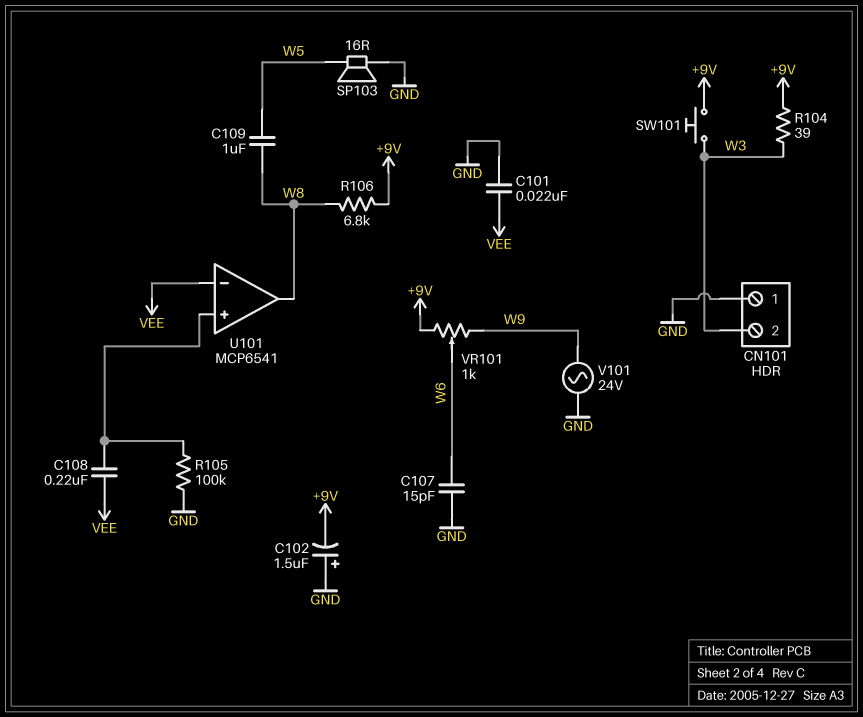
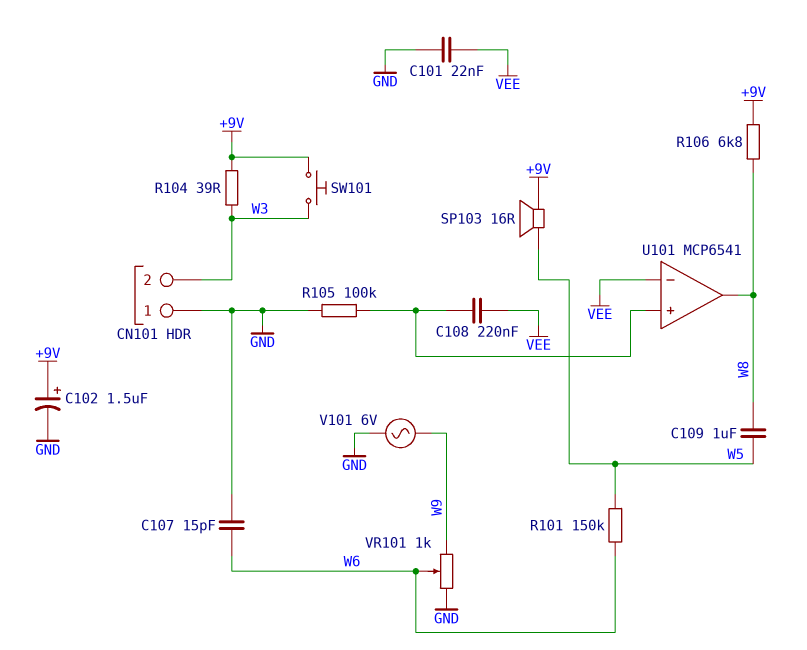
C102: 1.5uF (plus GND, minus +9V) -> 1.5uF (plus +9V, minus GND)
R101: none -> 150k (W5, W6)
SP103: speaker 16R (GND, W5) -> speaker 16R (+9V, W5)
V101: AC 24V (GND, W9) -> AC 6V (GND, W9)
VR101: 1k (+9V, W9, wiper W6) -> 1k (GND, W9, wiper W6)

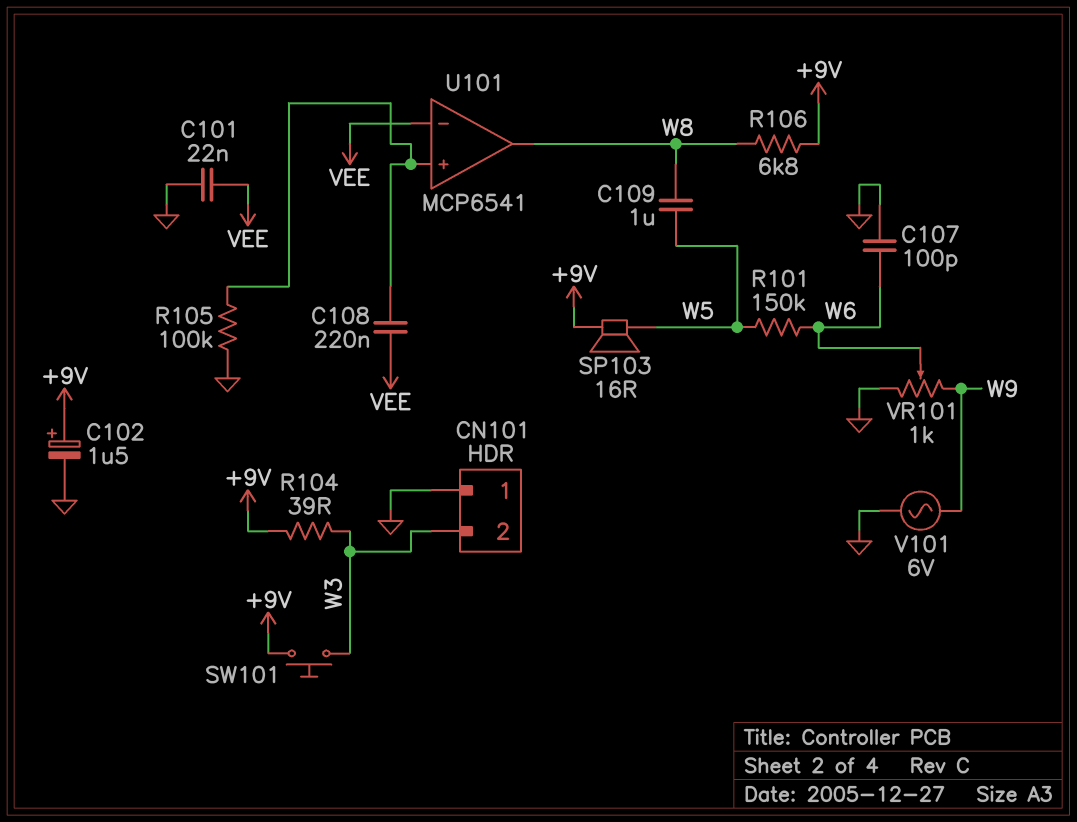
C107: 15pF (GND, W6) -> 100pF (GND, W6)

